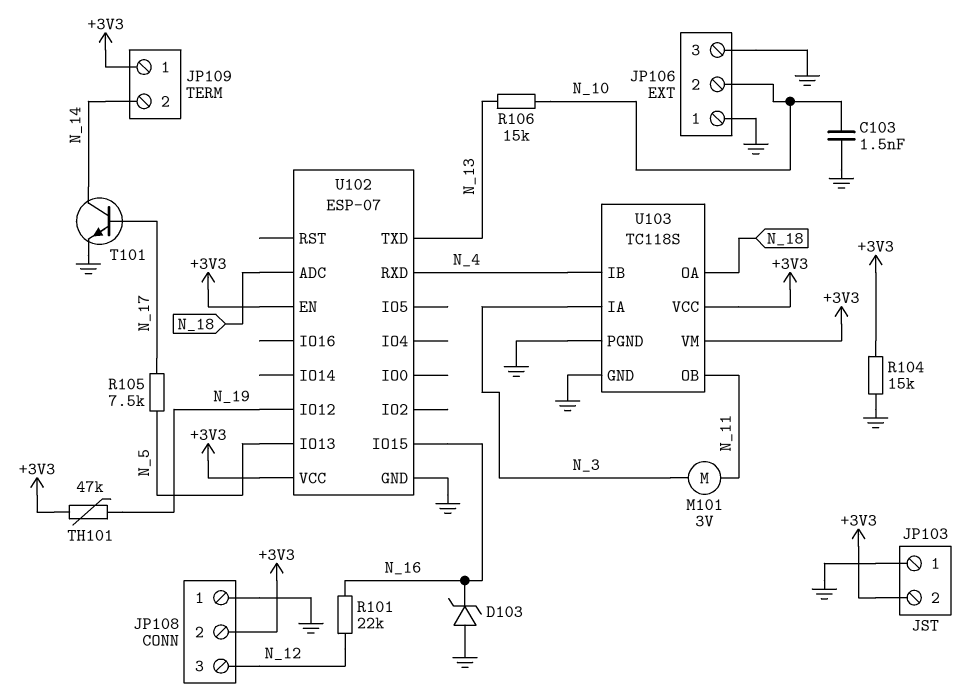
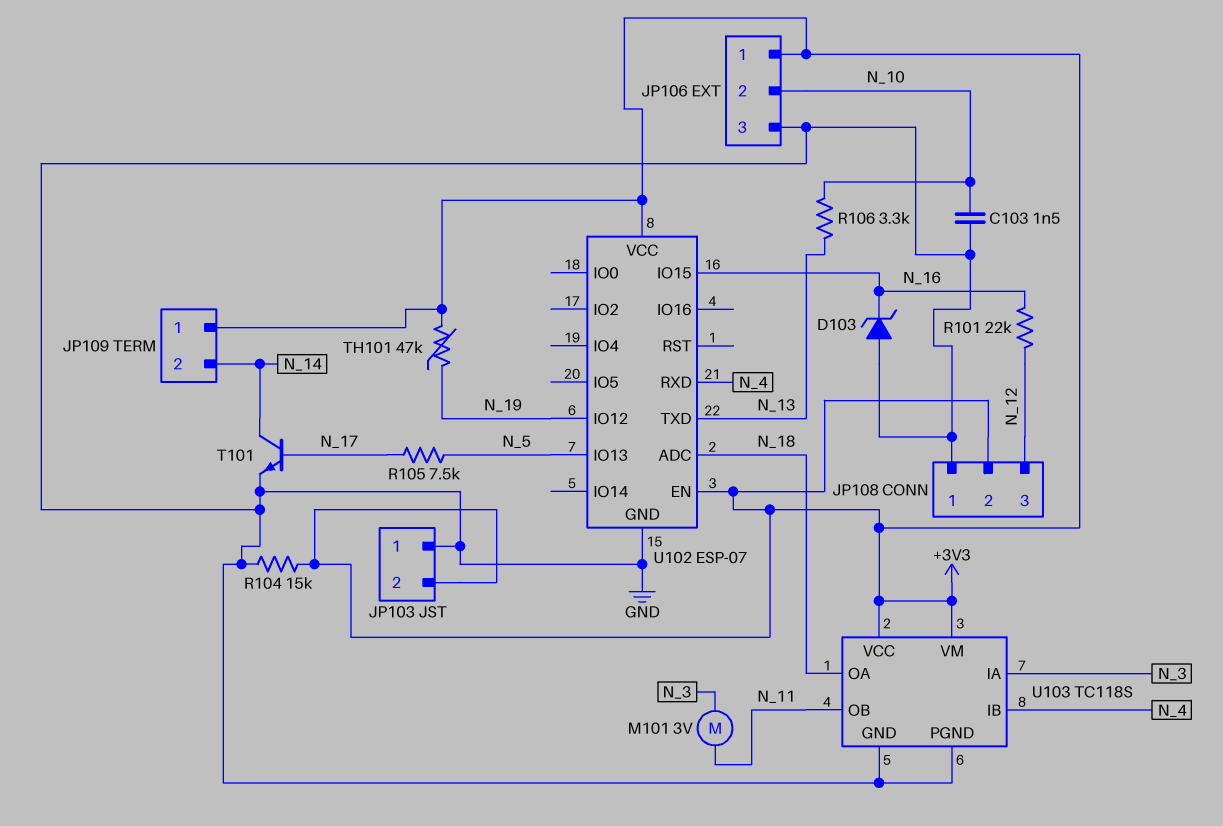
JP106 pin 1: GND -> +3V3
R106: 15k (N_10, N_13) -> 3.3k (N_10, N_13)

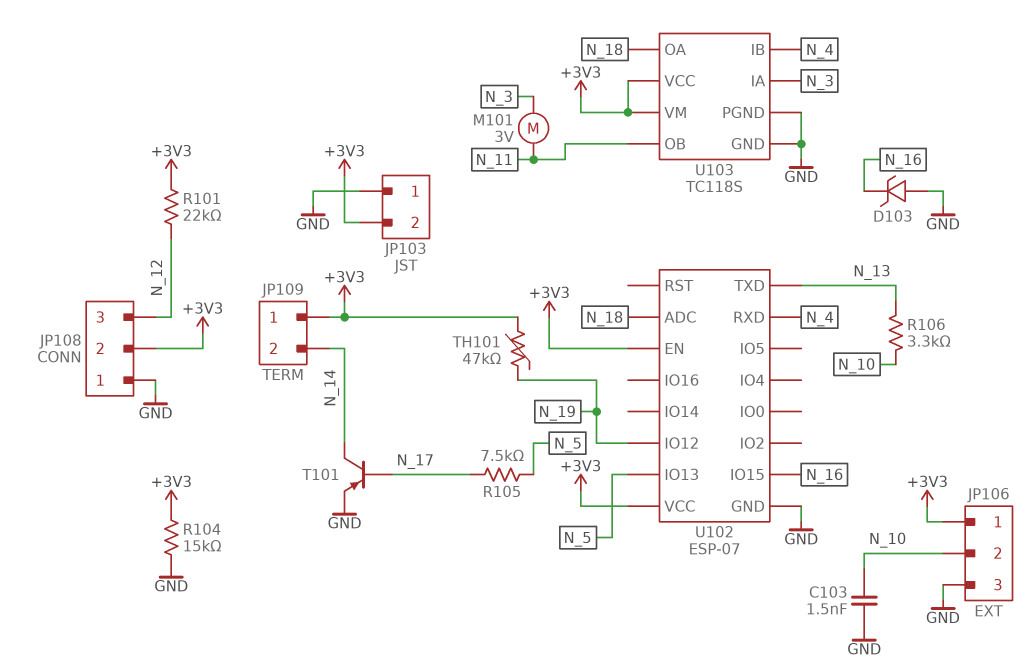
R101: 22k (N_12, N_16) -> 22k (+3V3, N_12)
T101: NPN (B N_17, C N_14, E GND) -> PNP (B N_17, C N_14, E GND)

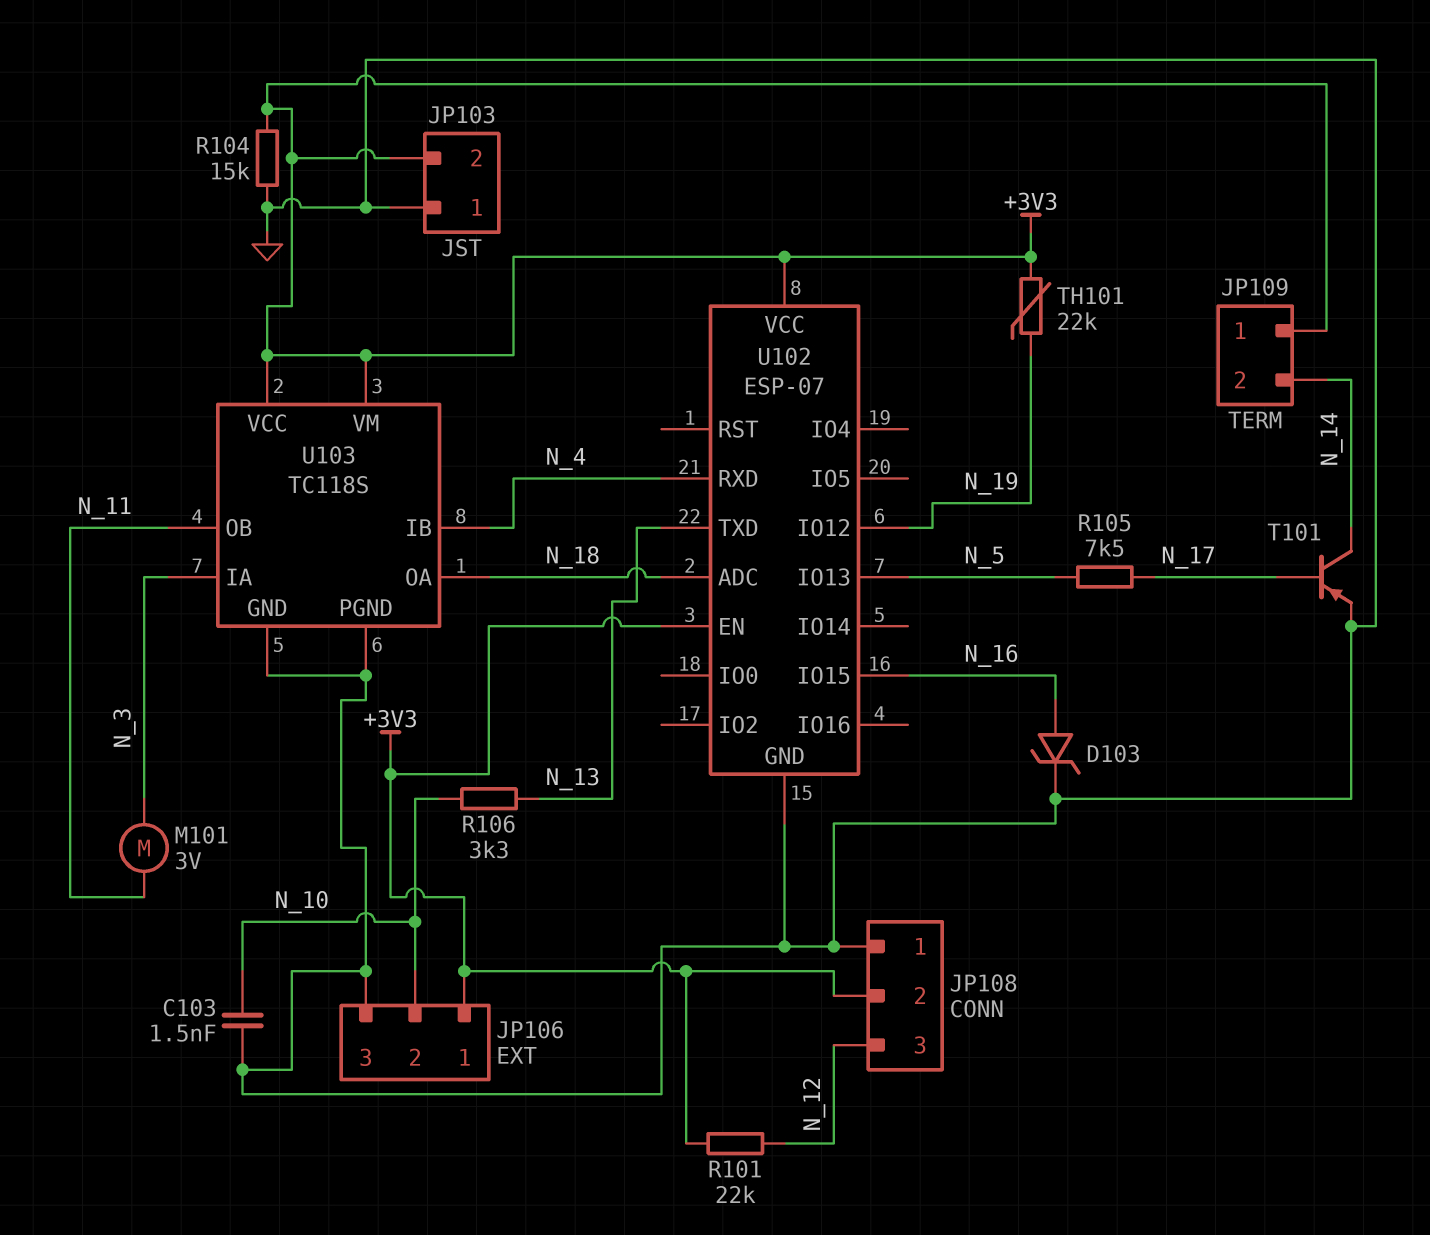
D103: zener (A GND, K N_16) -> zener (A N_16, K GND)
TH101: 47k (+3V3, N_19) -> 22k (+3V3, N_19)

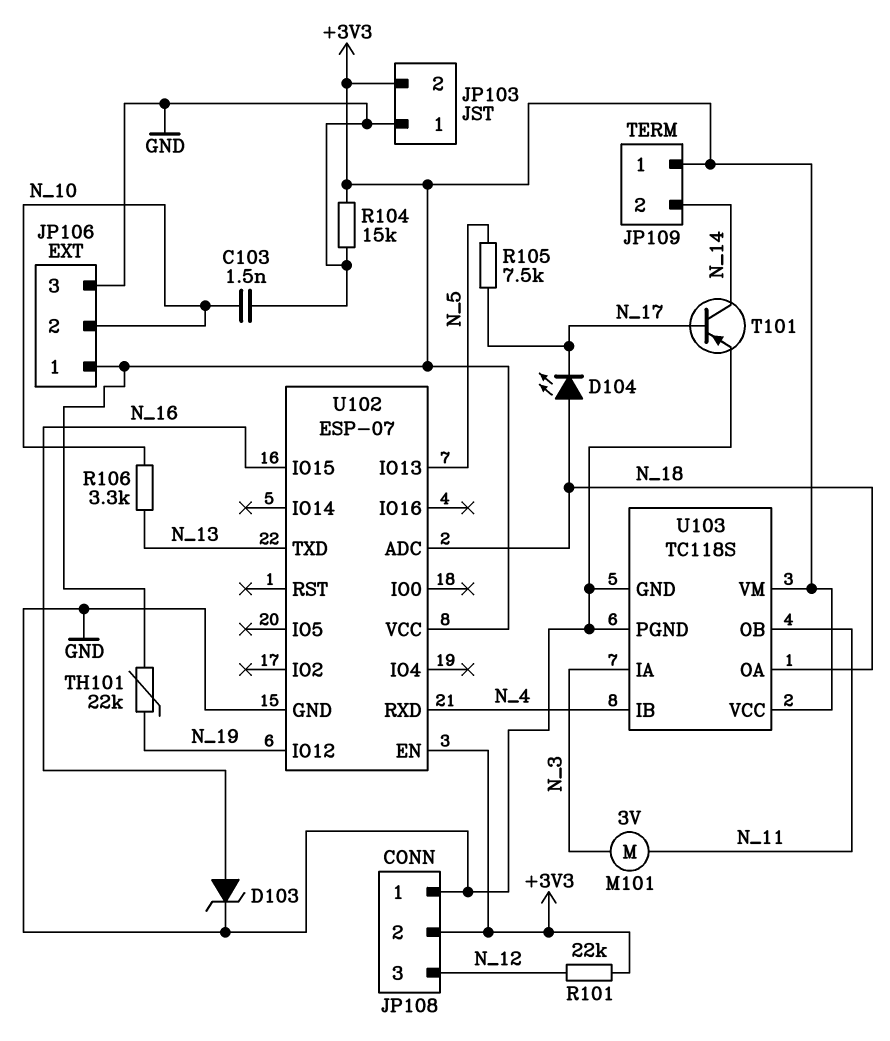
D104: none -> LED (A N_18, K N_17)

